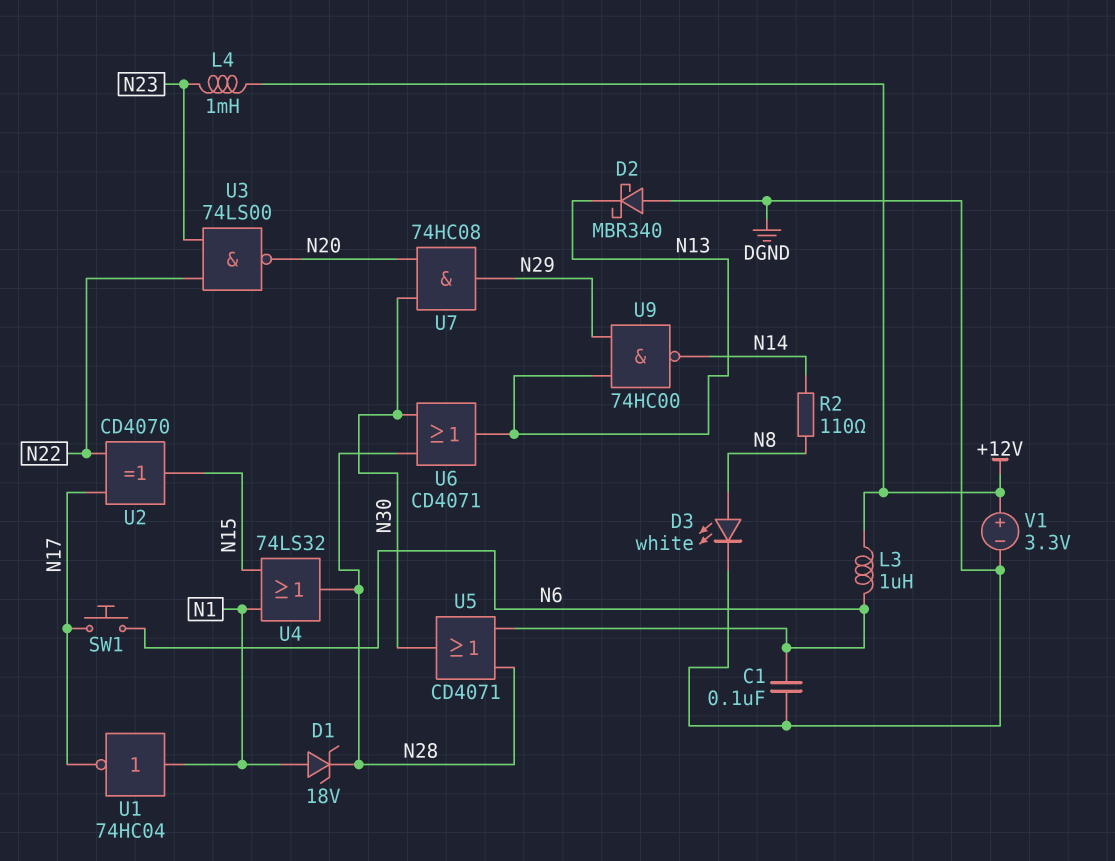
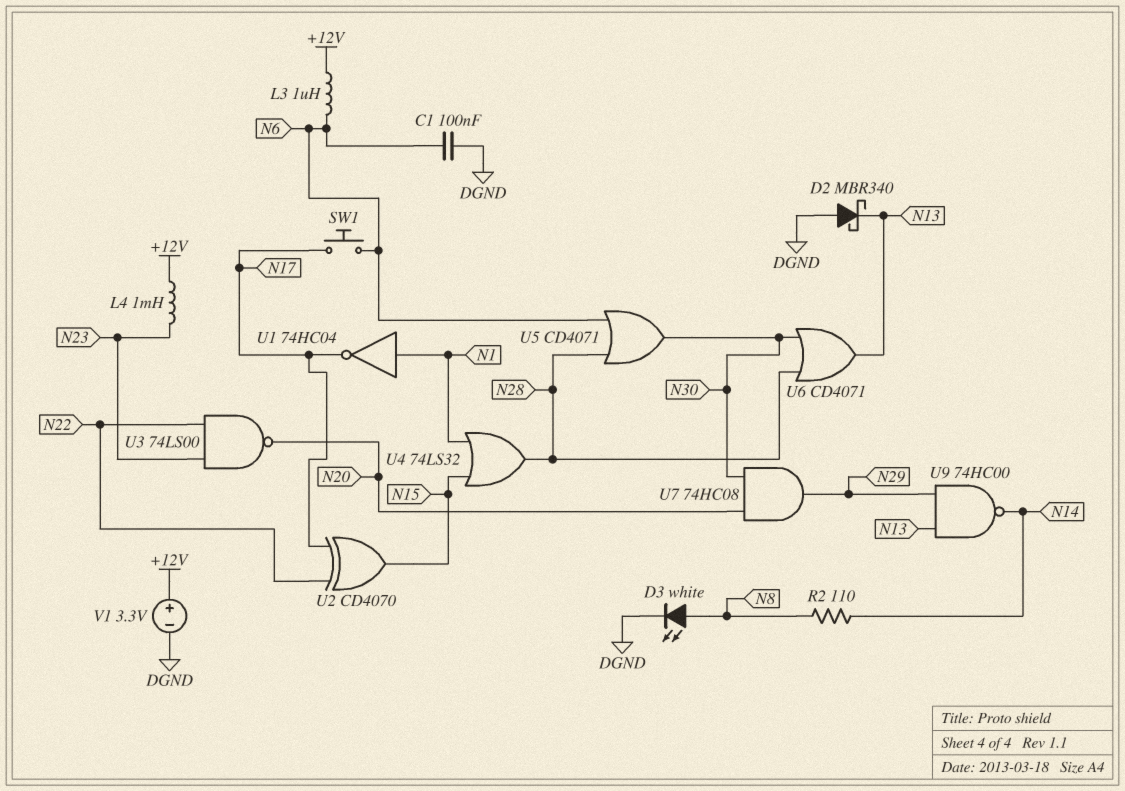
D1: zener 18V (A N1, K N28) -> none

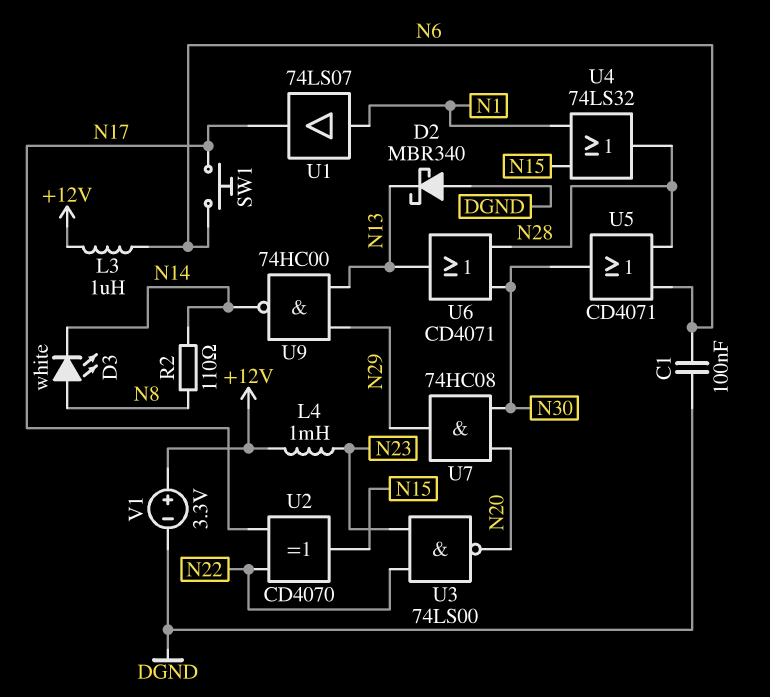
D3: LED white (A N8, K DGND) -> LED white (A N8, K N14)
U1: NOT 74HC04 (in N1, out N17) -> buffer 74LS07 (in N1, out N17)

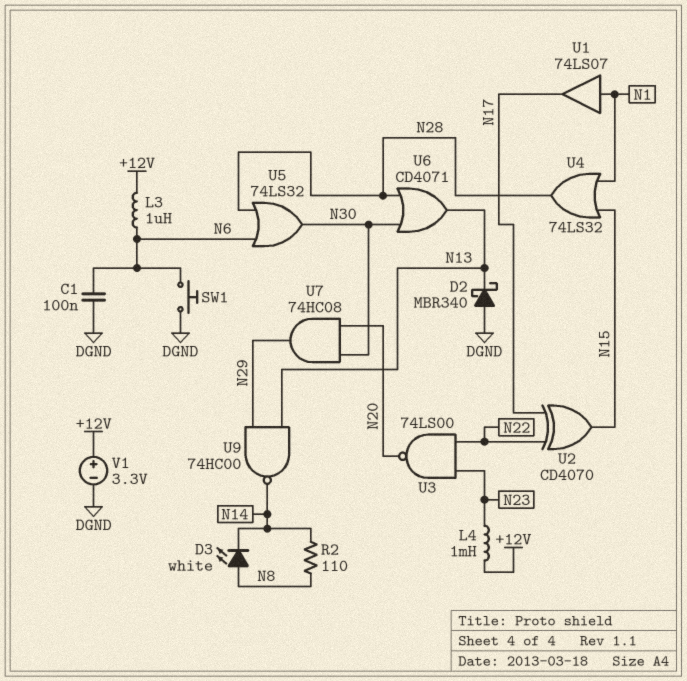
SW1: button (N6, N17) -> button (DGND, N6)
U5: OR CD4071 (in N6, in N28, out N30) -> OR 74LS32 (in N6, in N28, out N30)

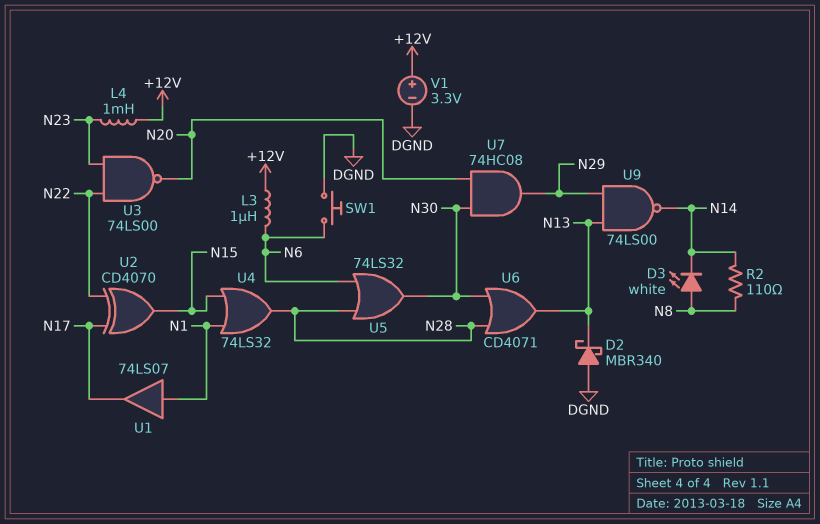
C1: 100nF (DGND, N6) -> none
U9: NAND 74HC00 (in N13, in N29, out N14) -> NAND 74LS00 (in N13, in N29, out N14)

